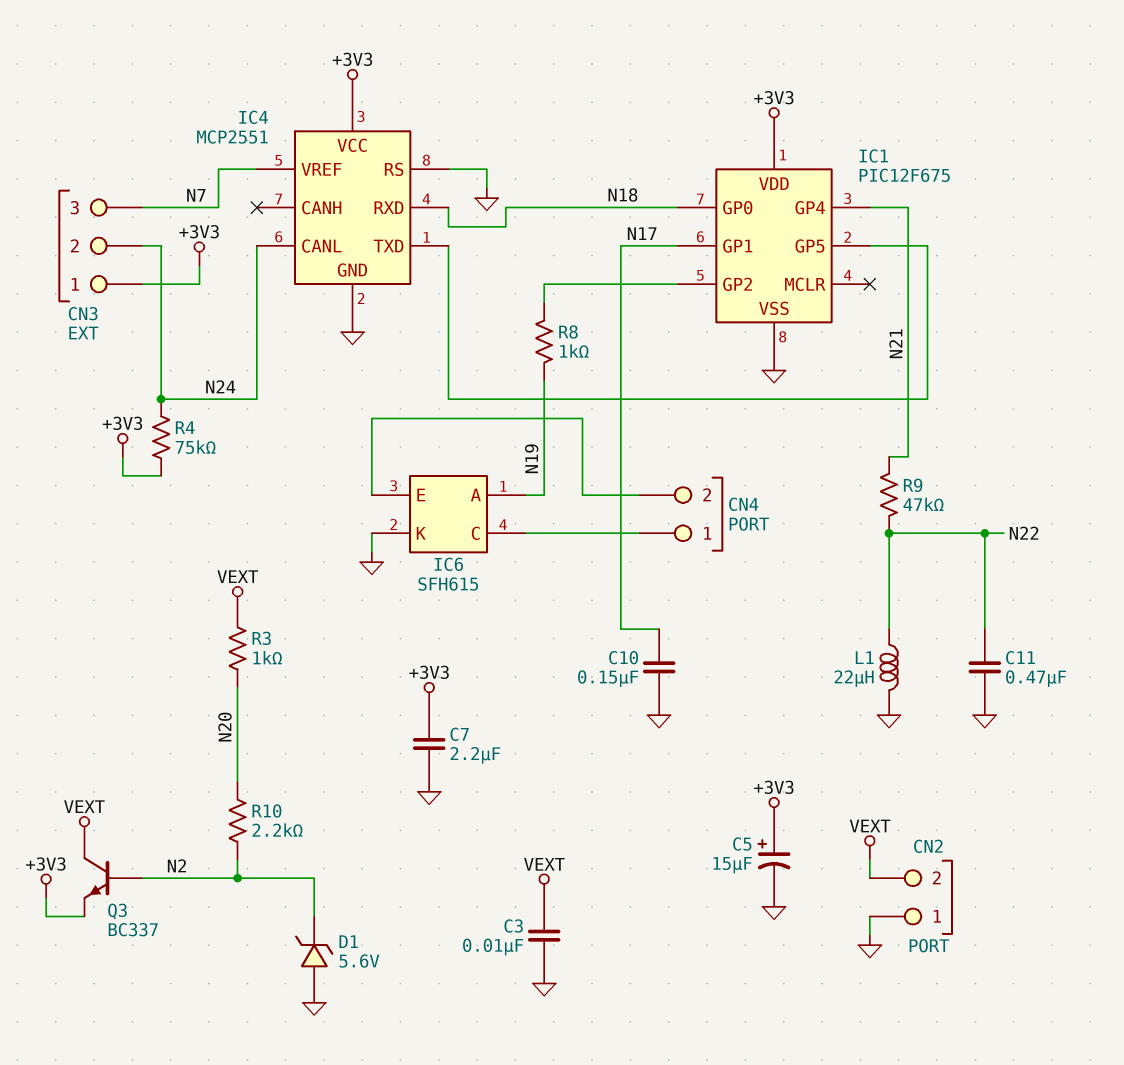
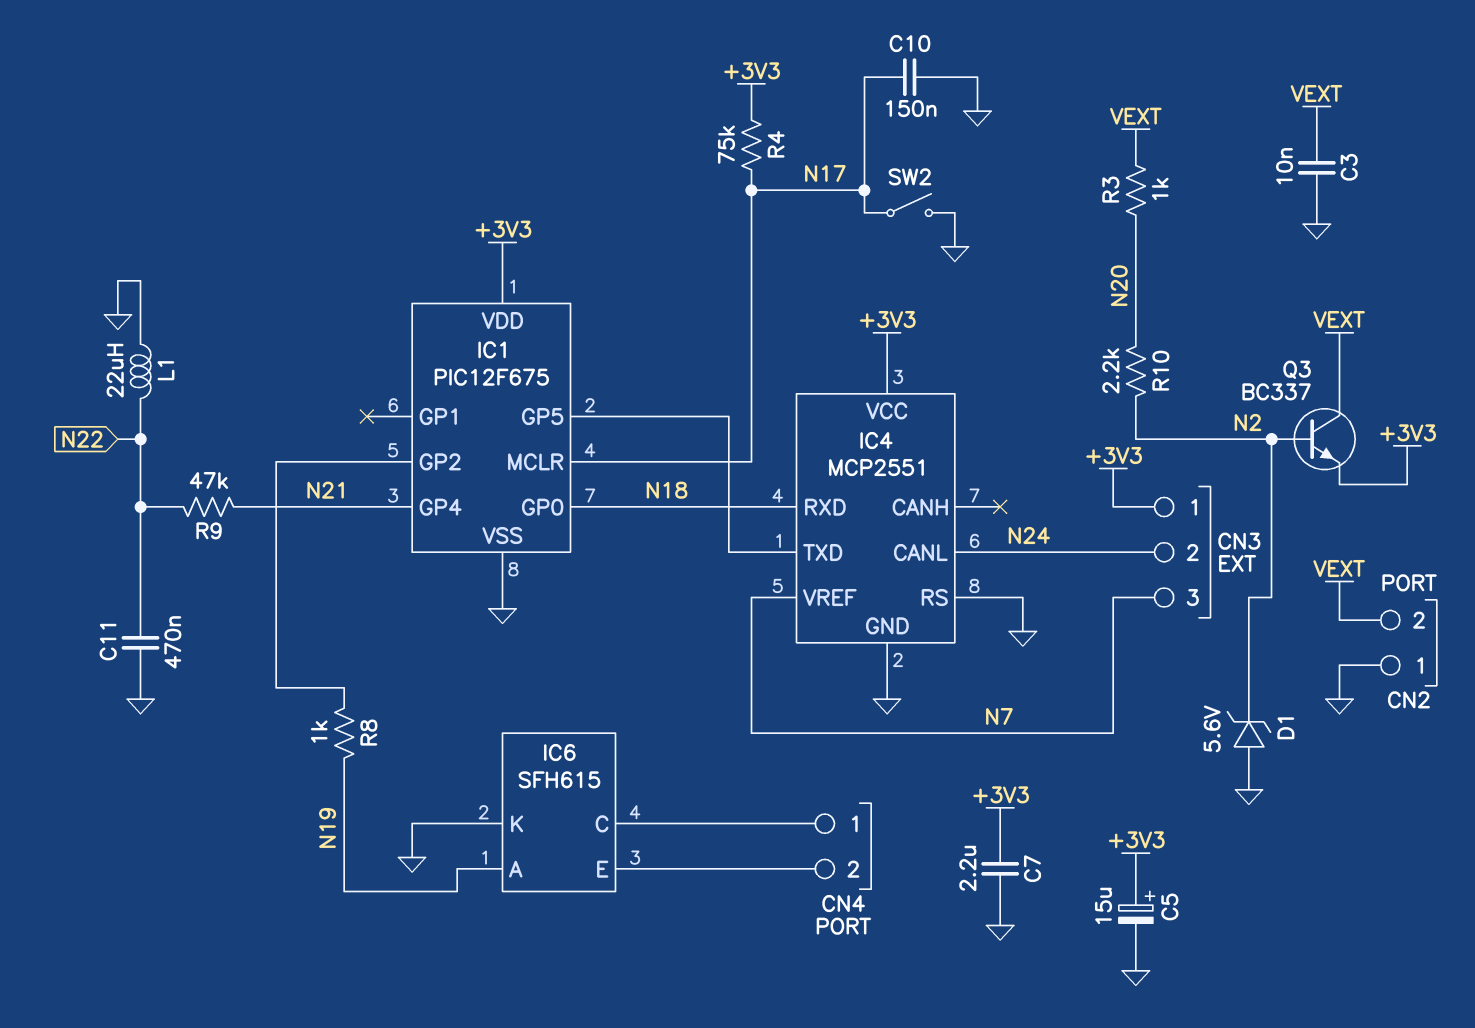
IC1 pin GP1: N17 -> none
IC1 pin MCLR: none -> N17
R4: 75k (+3V3, N24) -> 75k (+3V3, N17)
SW2: none -> switch (GND, N17)

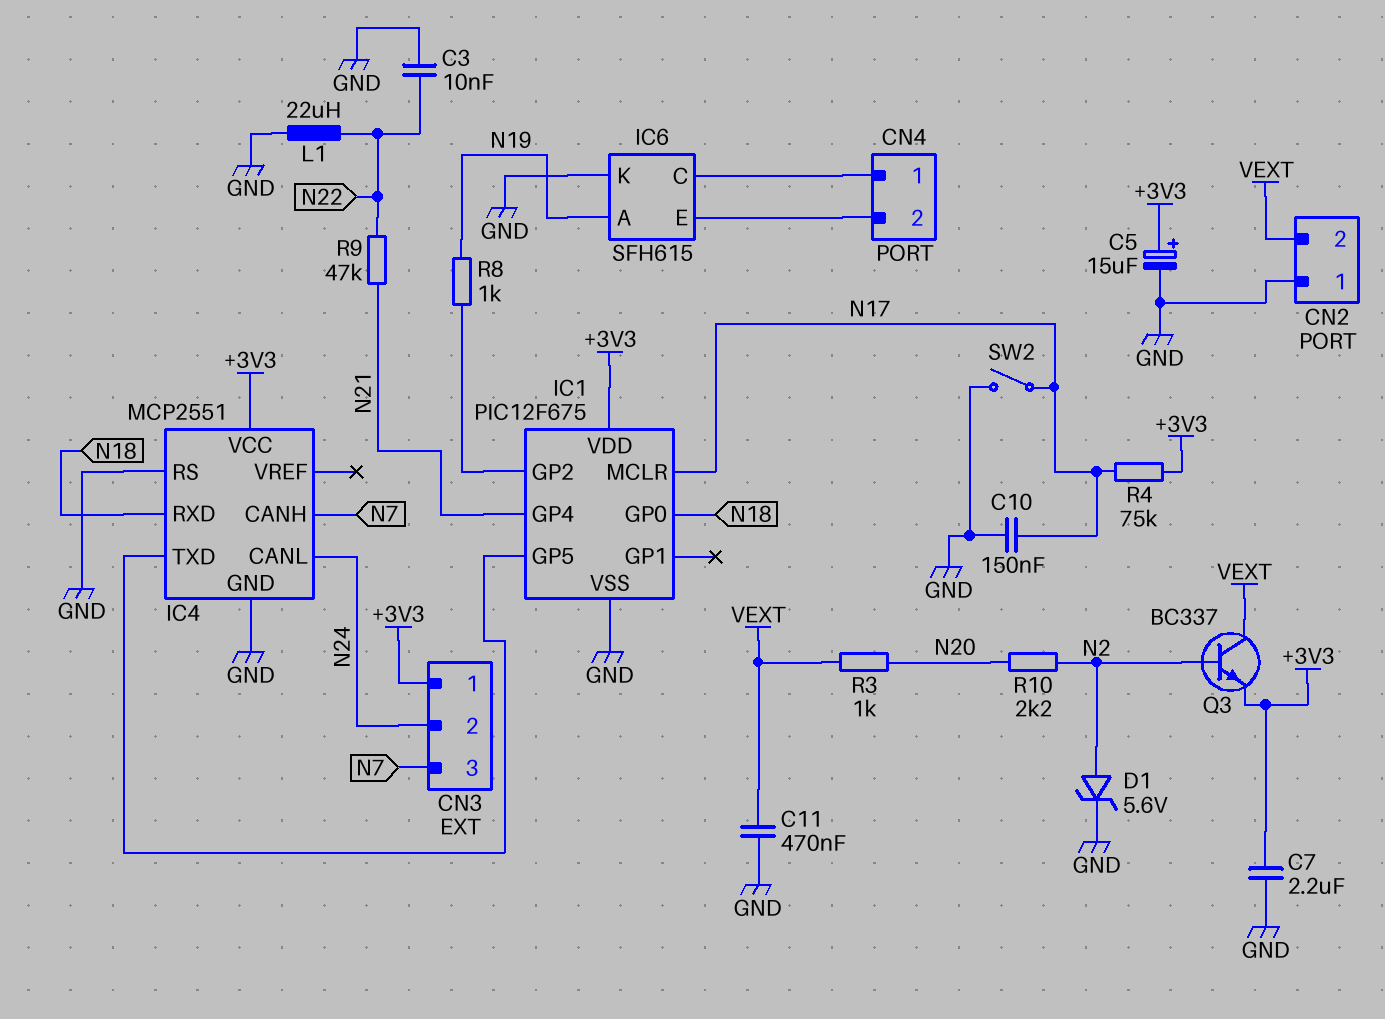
C3: 10nF (GND, VEXT) -> 10nF (GND, N22)
C11: 470nF (GND, N22) -> 470nF (GND, VEXT)
D1: zener 5.6V (A GND, K N2) -> zener 5.6V (A N2, K GND)
IC4 pin CANH: none -> N7
IC4 pin VREF: N7 -> none

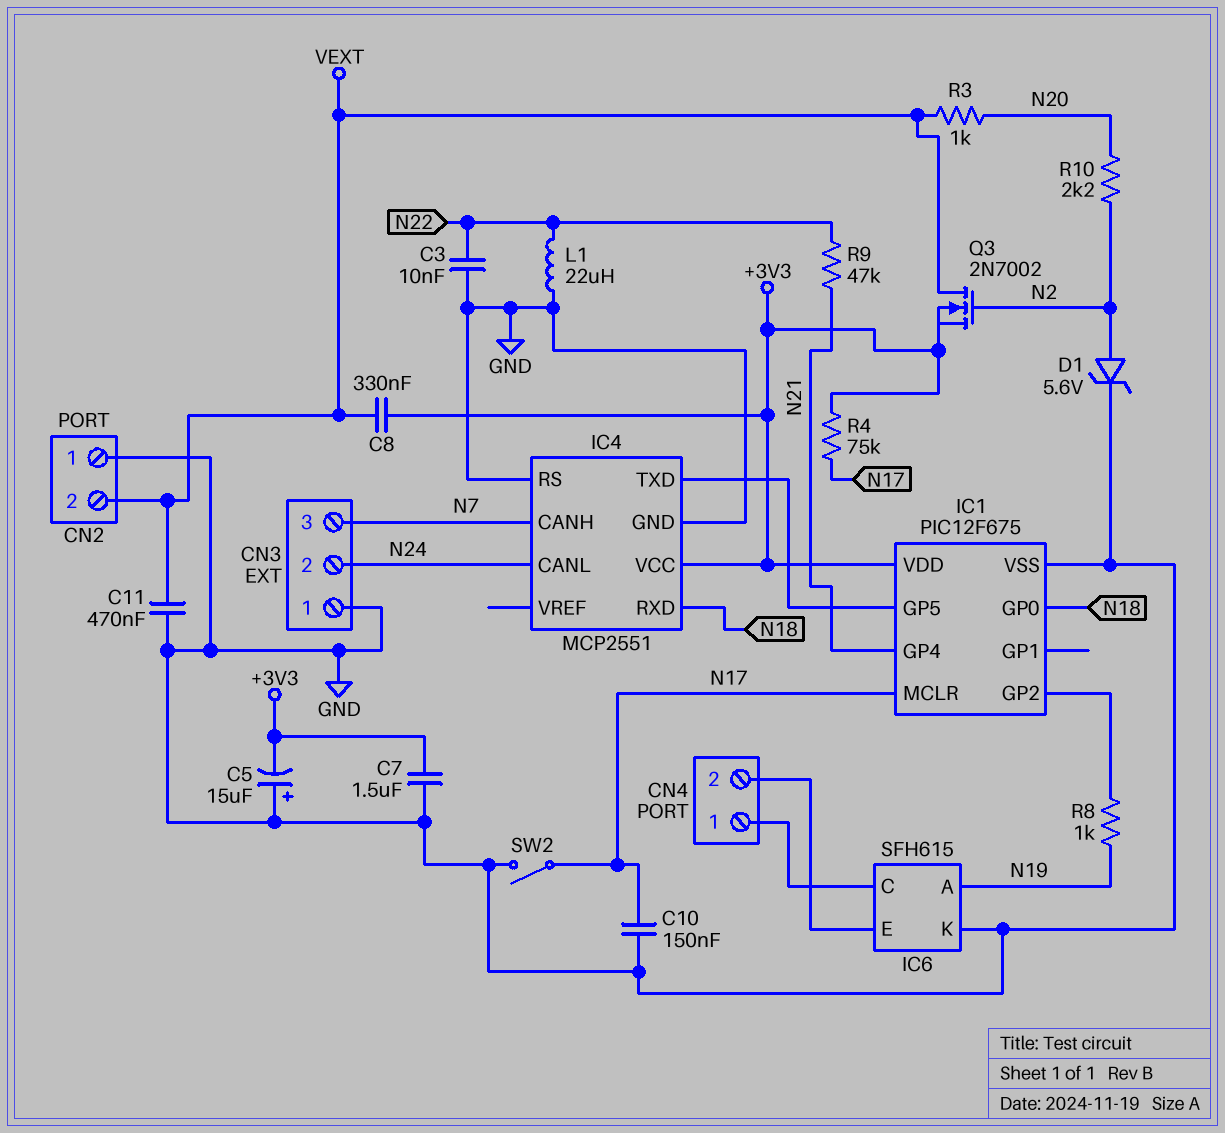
C5: 15uF (plus +3V3, minus GND) -> 15uF (plus GND, minus +3V3)
C7: 2.2uF (+3V3, GND) -> 1.5uF (+3V3, GND)
C8: none -> 330nF (+3V3, VEXT)
CN3 pin 1: +3V3 -> GND
Q3: NPN BC337 (B N2, C VEXT, E +3V3) -> NMOS 2N7002 (G N2, D VEXT, S +3V3)

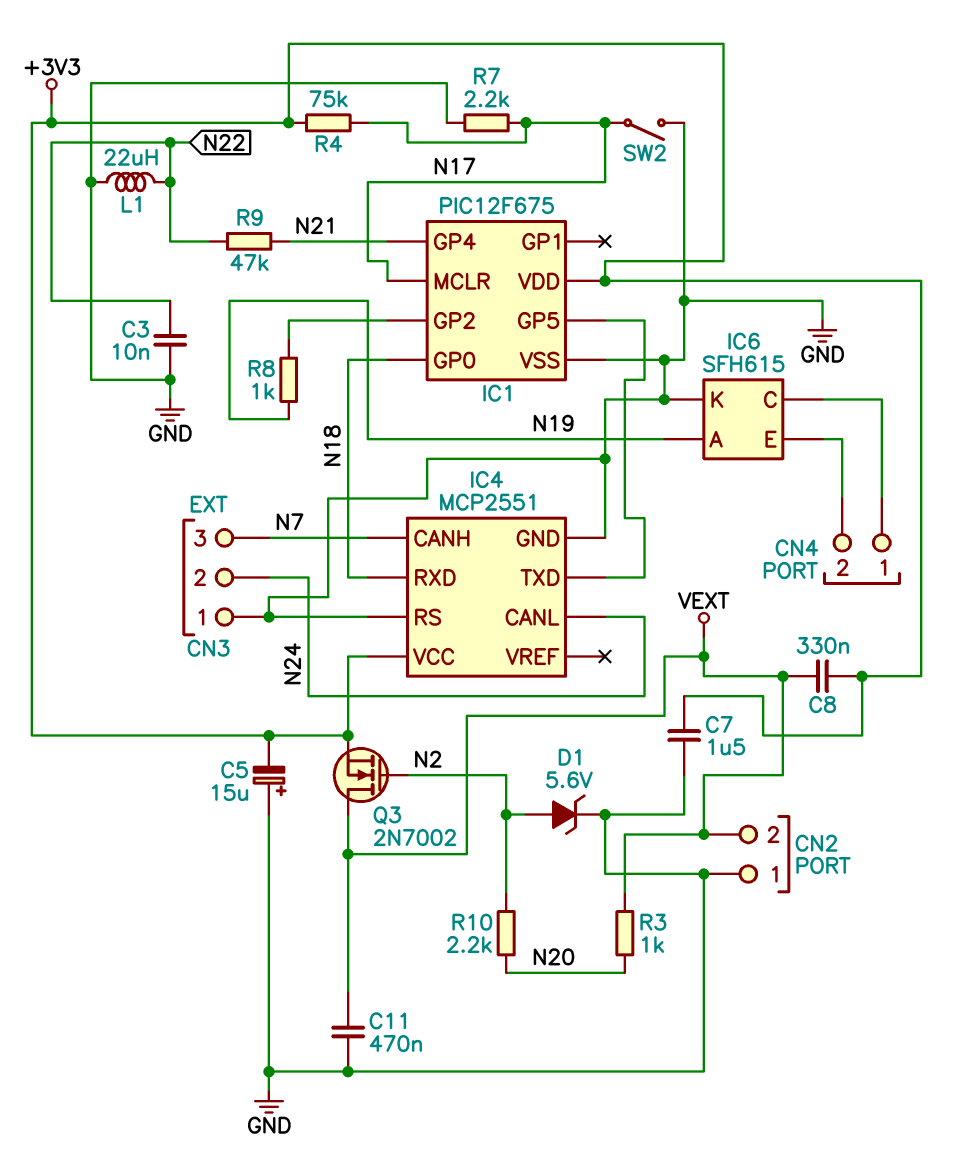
C10: 150nF (GND, N17) -> none
R7: none -> 2.2k (GND, N17)

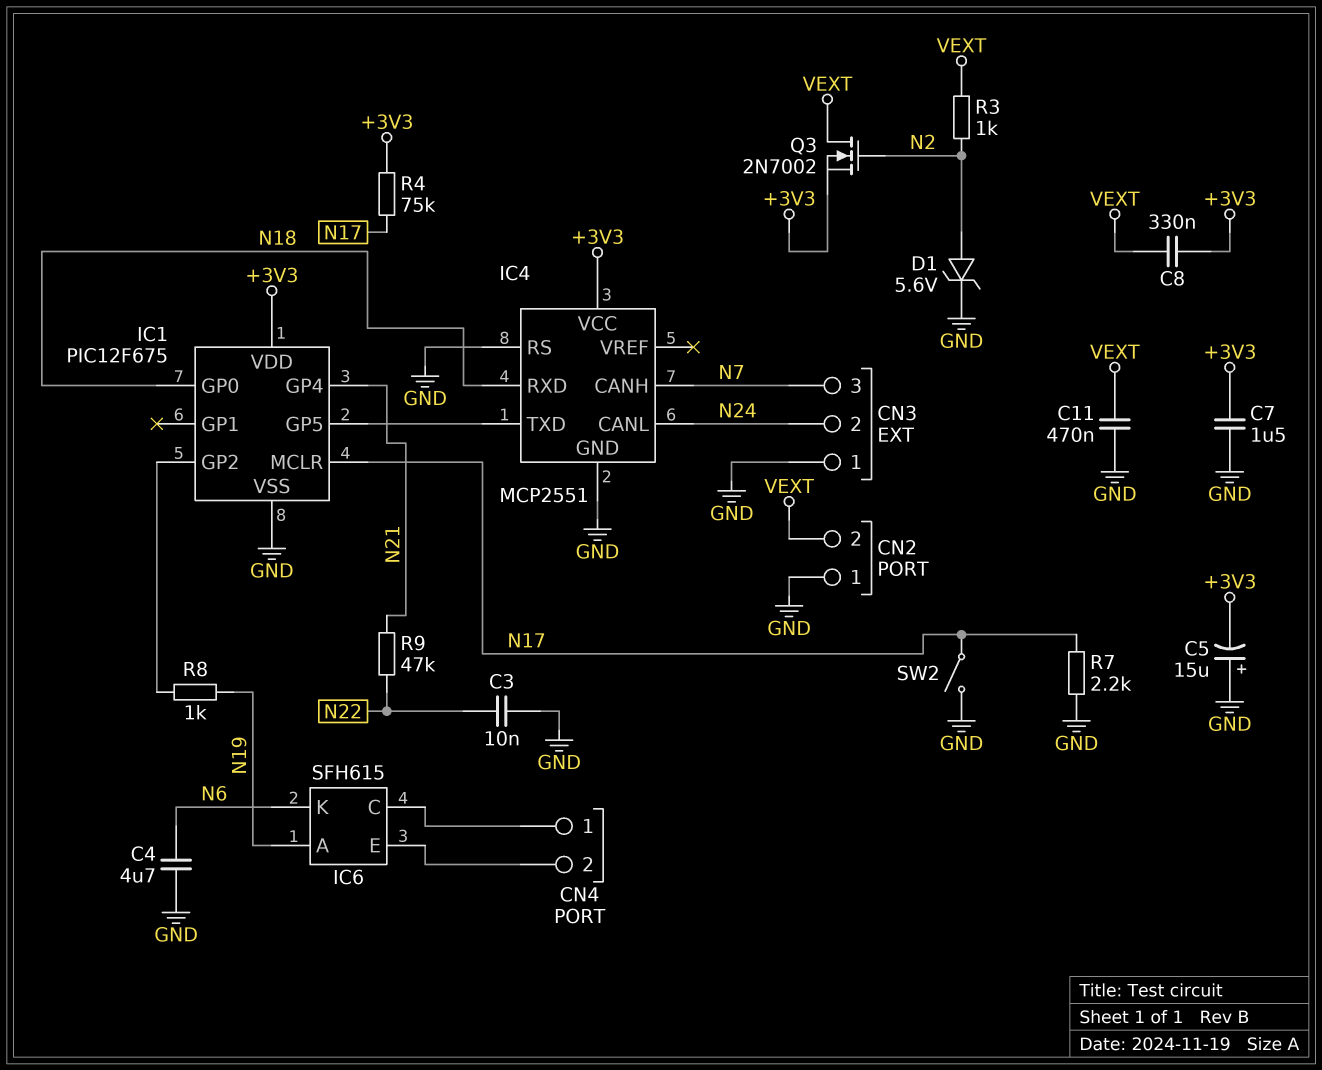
C4: none -> 4.7uF (GND, N6)
IC6 pin K: GND -> N6
L1: 22uH (GND, N22) -> none
R3: 1k (N20, VEXT) -> 1k (N2, VEXT)
R10: 2.2k (N2, N20) -> none

